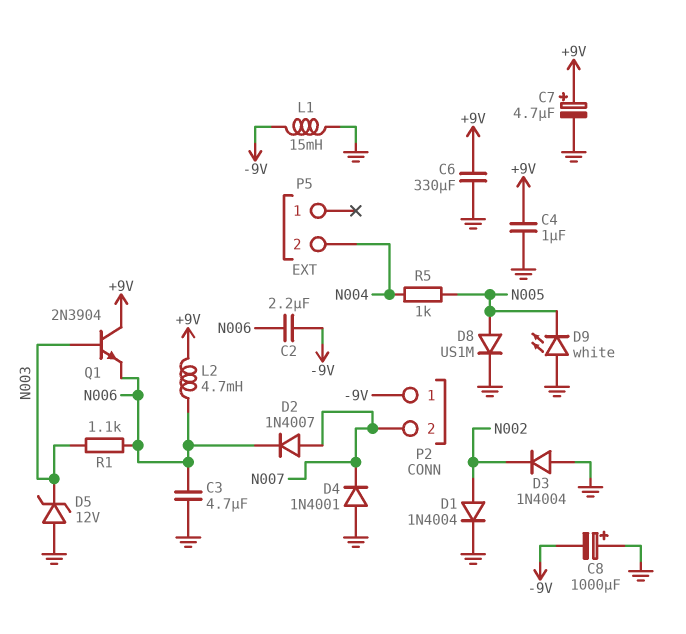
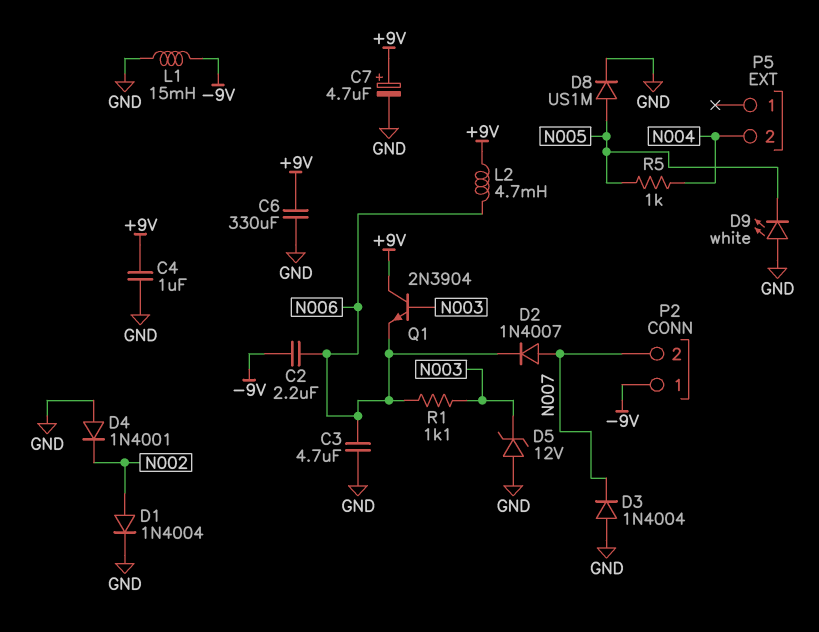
C8: 1000uF (plus GND, minus -9V) -> none
D3: diode 1N4004 (A GND, K N002) -> diode 1N4004 (A GND, K N007)
D4: diode 1N4001 (A GND, K N007) -> diode 1N4001 (A GND, K N002)

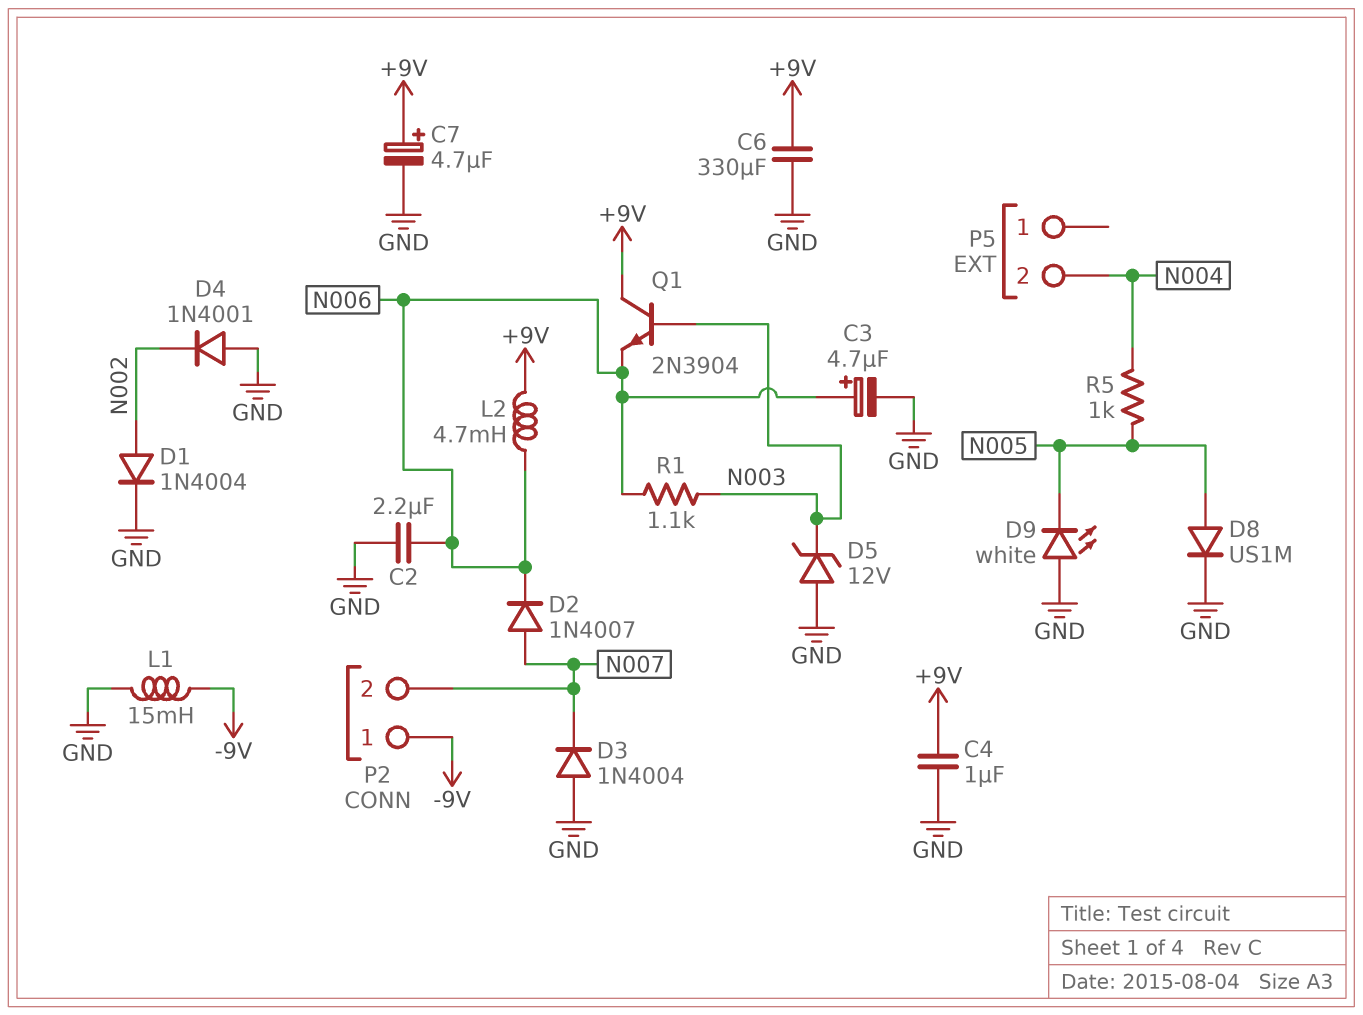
C2: 2.2uF (-9V, N006) -> 2.2uF (GND, N006)
C3: 4.7uF (GND, N006) -> 4.7uF (plus N006, minus GND)

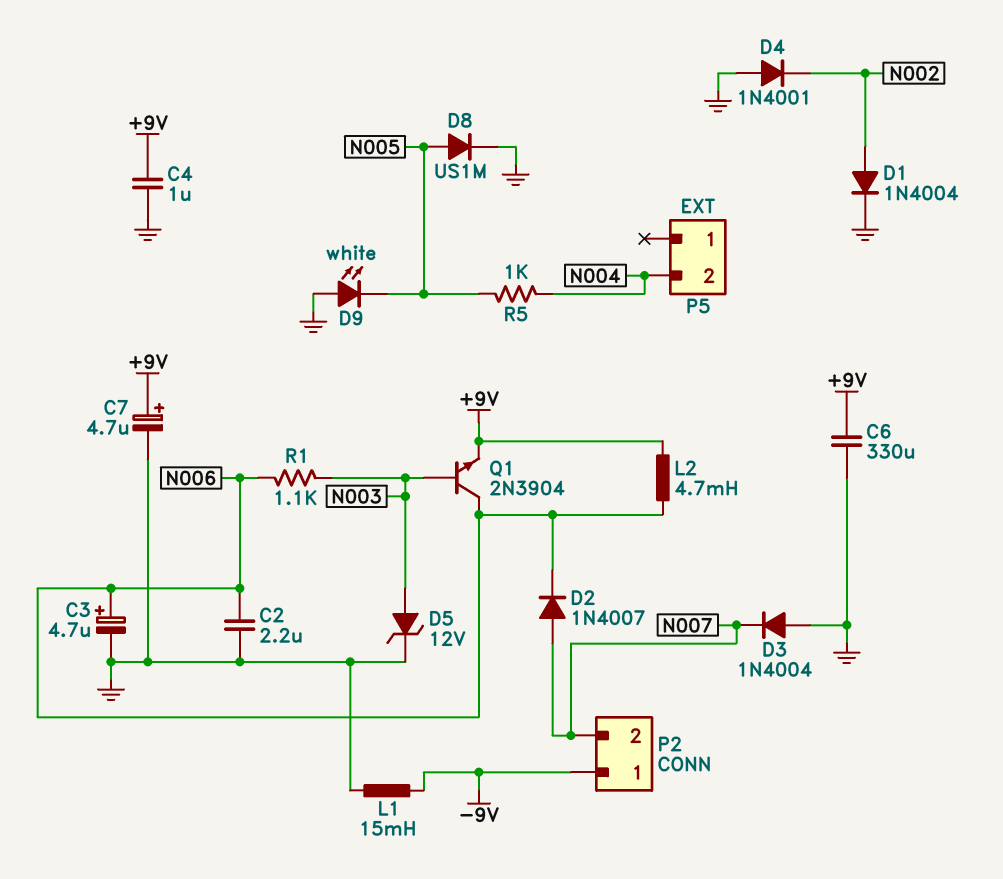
D5: zener 12V (A GND, K N003) -> zener 12V (A N003, K GND)
Q1: NPN 2N3904 (B N003, C +9V, E N006) -> NPN 2N3904 (B N003, C N006, E +9V)

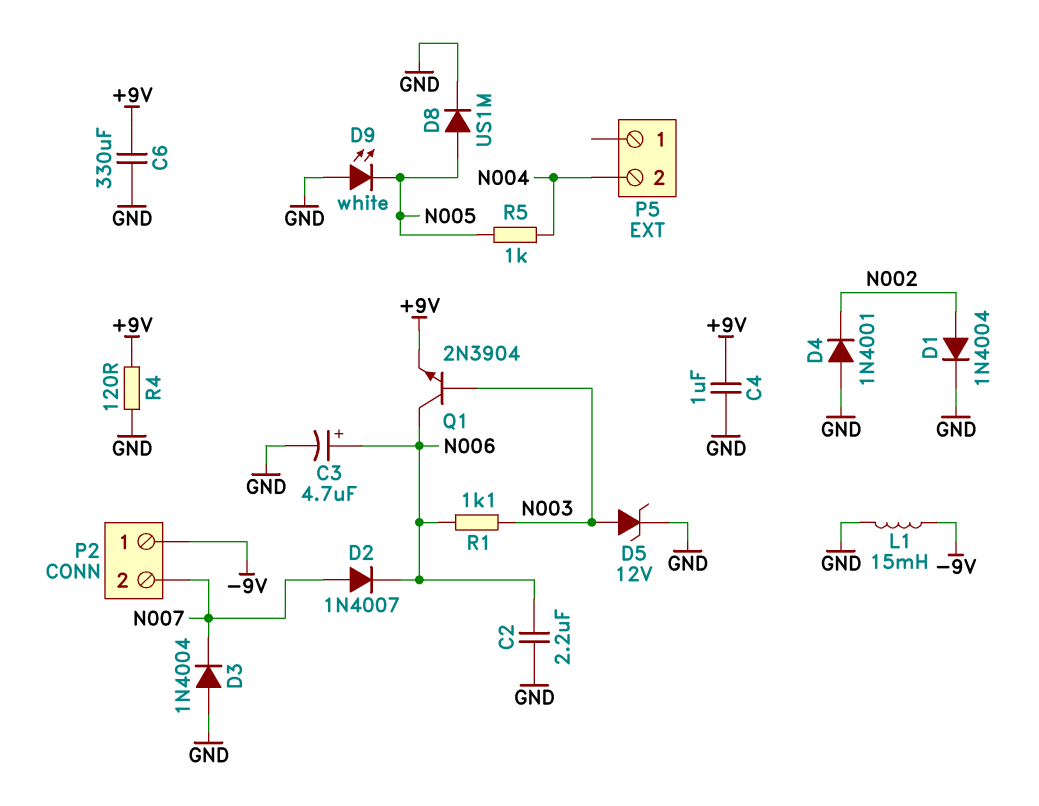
C7: 4.7uF (plus +9V, minus GND) -> none
L2: 4.7mH (+9V, N006) -> none
R4: none -> 120 (+9V, GND)

